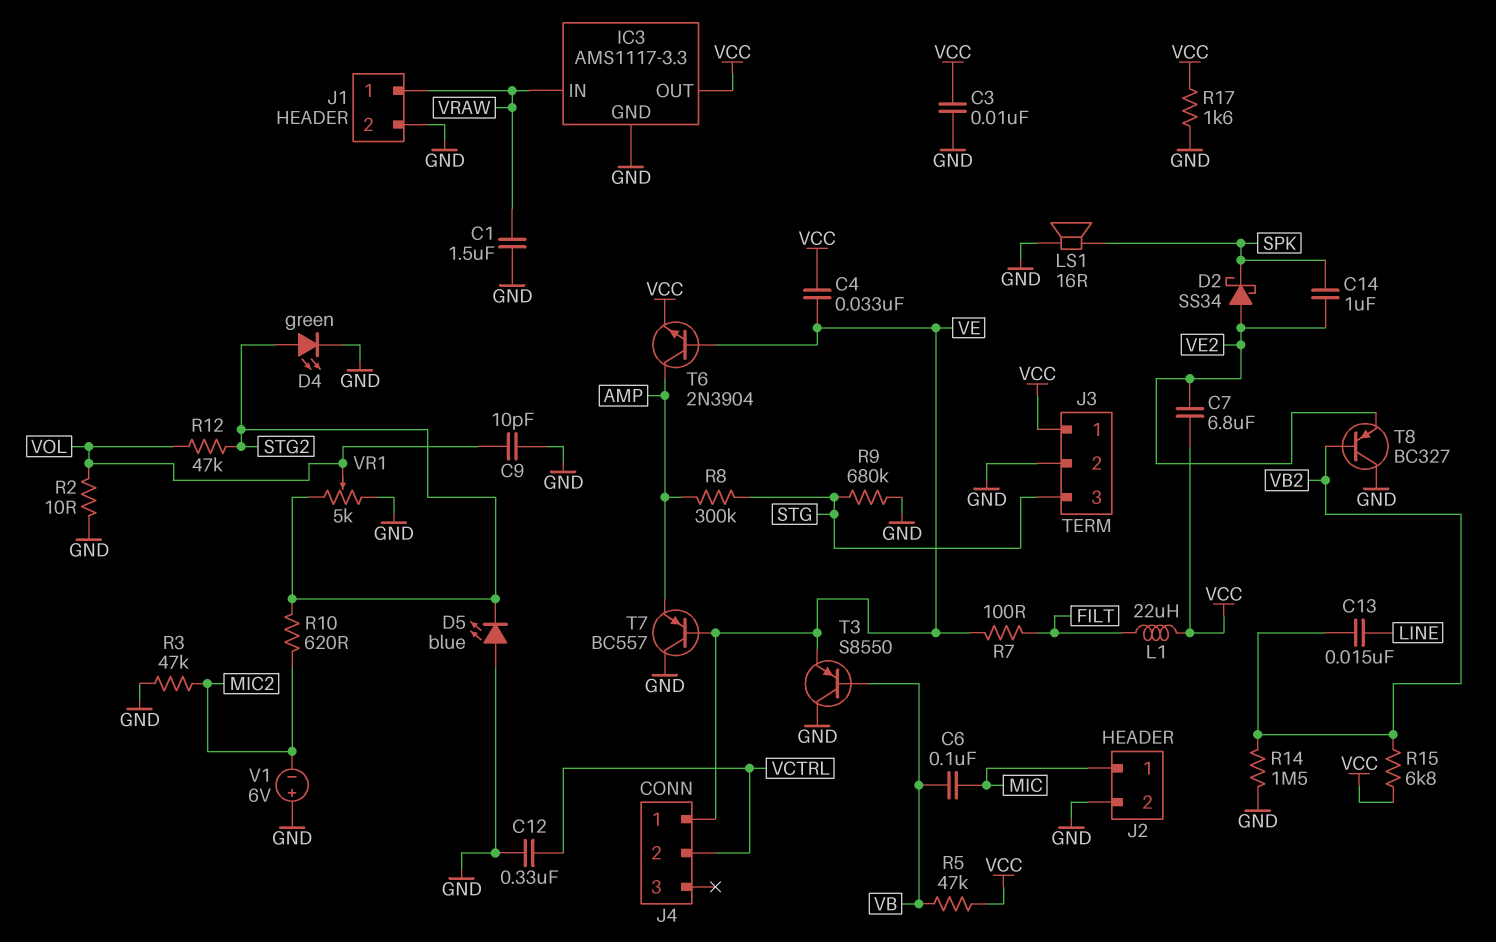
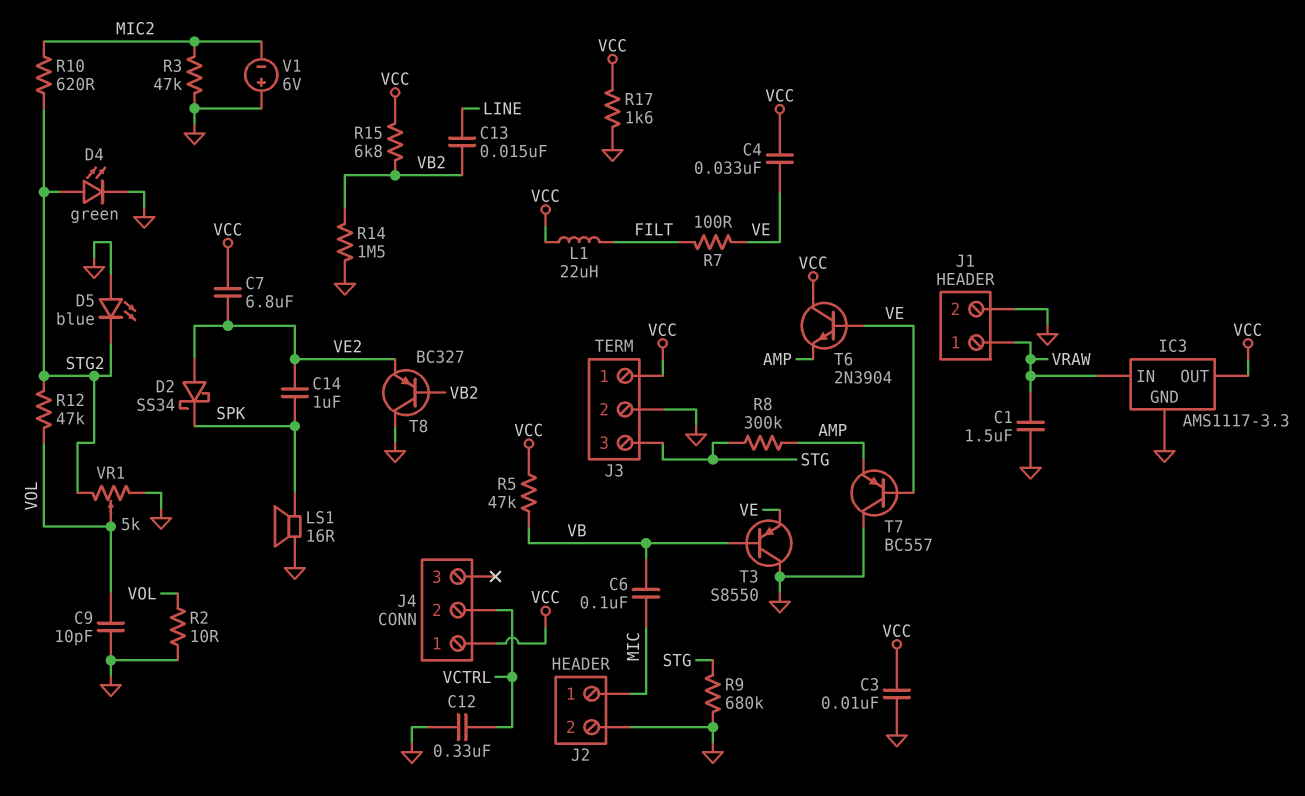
J4 pin 1: VE -> VCC
T6: NPN 2N3904 (B VE, C AMP, E VCC) -> NPN 2N3904 (B VE, C VCC, E AMP)

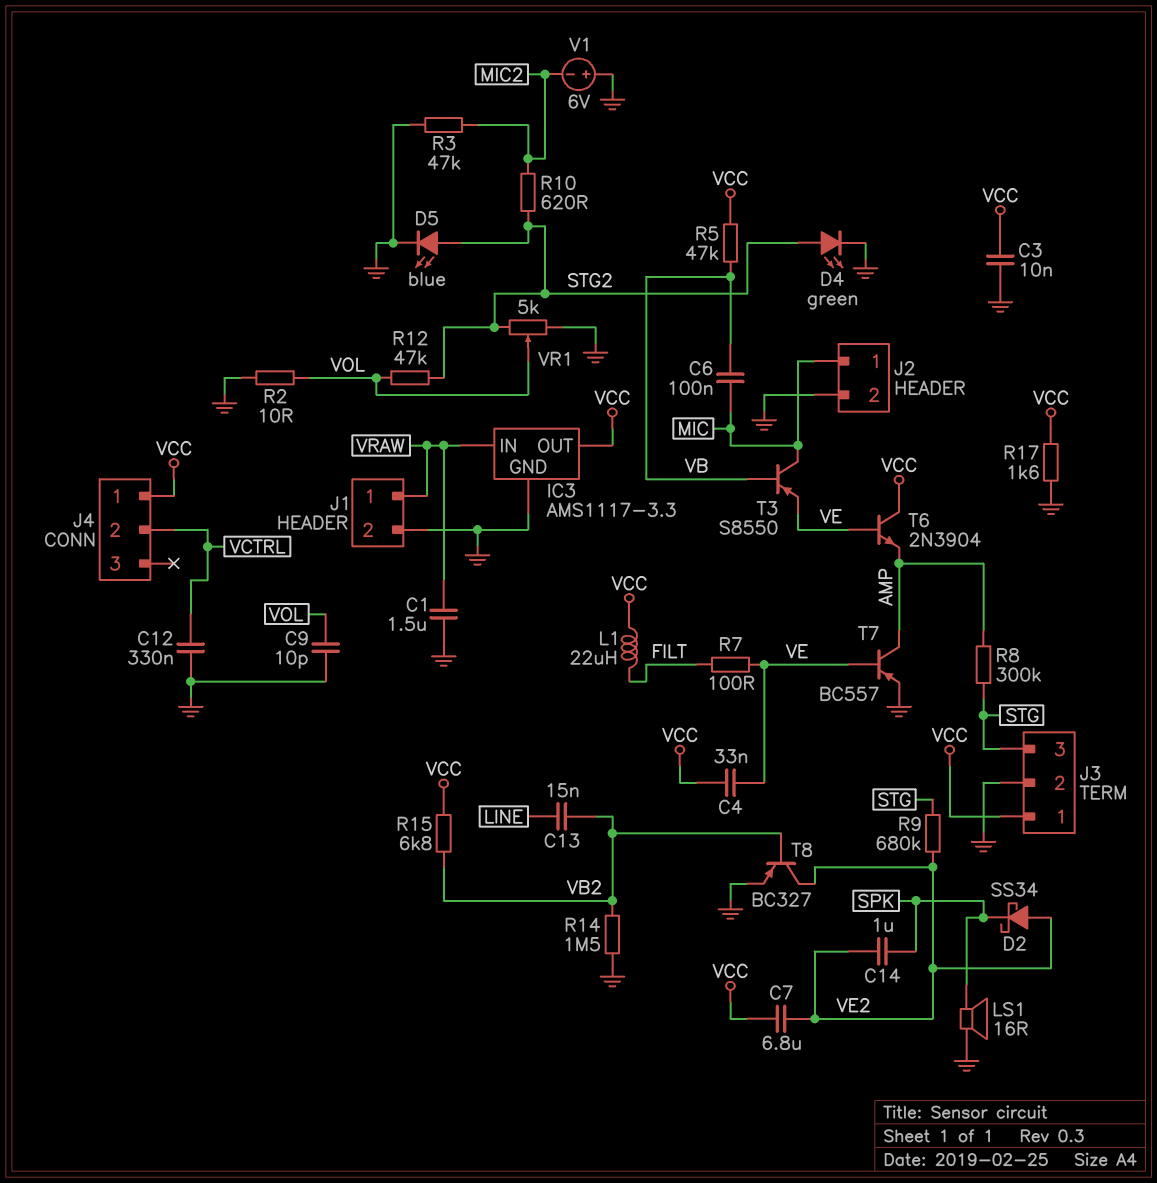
D5: LED blue (A GND, K STG2) -> LED blue (A STG2, K GND)
R9: 680k (GND, STG) -> 680k (STG, VE2)
T3: PNP S8550 (B VB, C GND, E VE) -> PNP S8550 (B VB, C MIC, E VE)
T7: PNP BC557 (B VE, C GND, E AMP) -> PNP BC557 (B VE, C AMP, E GND)
T8: PNP BC327 (B VB2, C GND, E VE2) -> PNP BC327 (B VB2, C VE2, E GND)

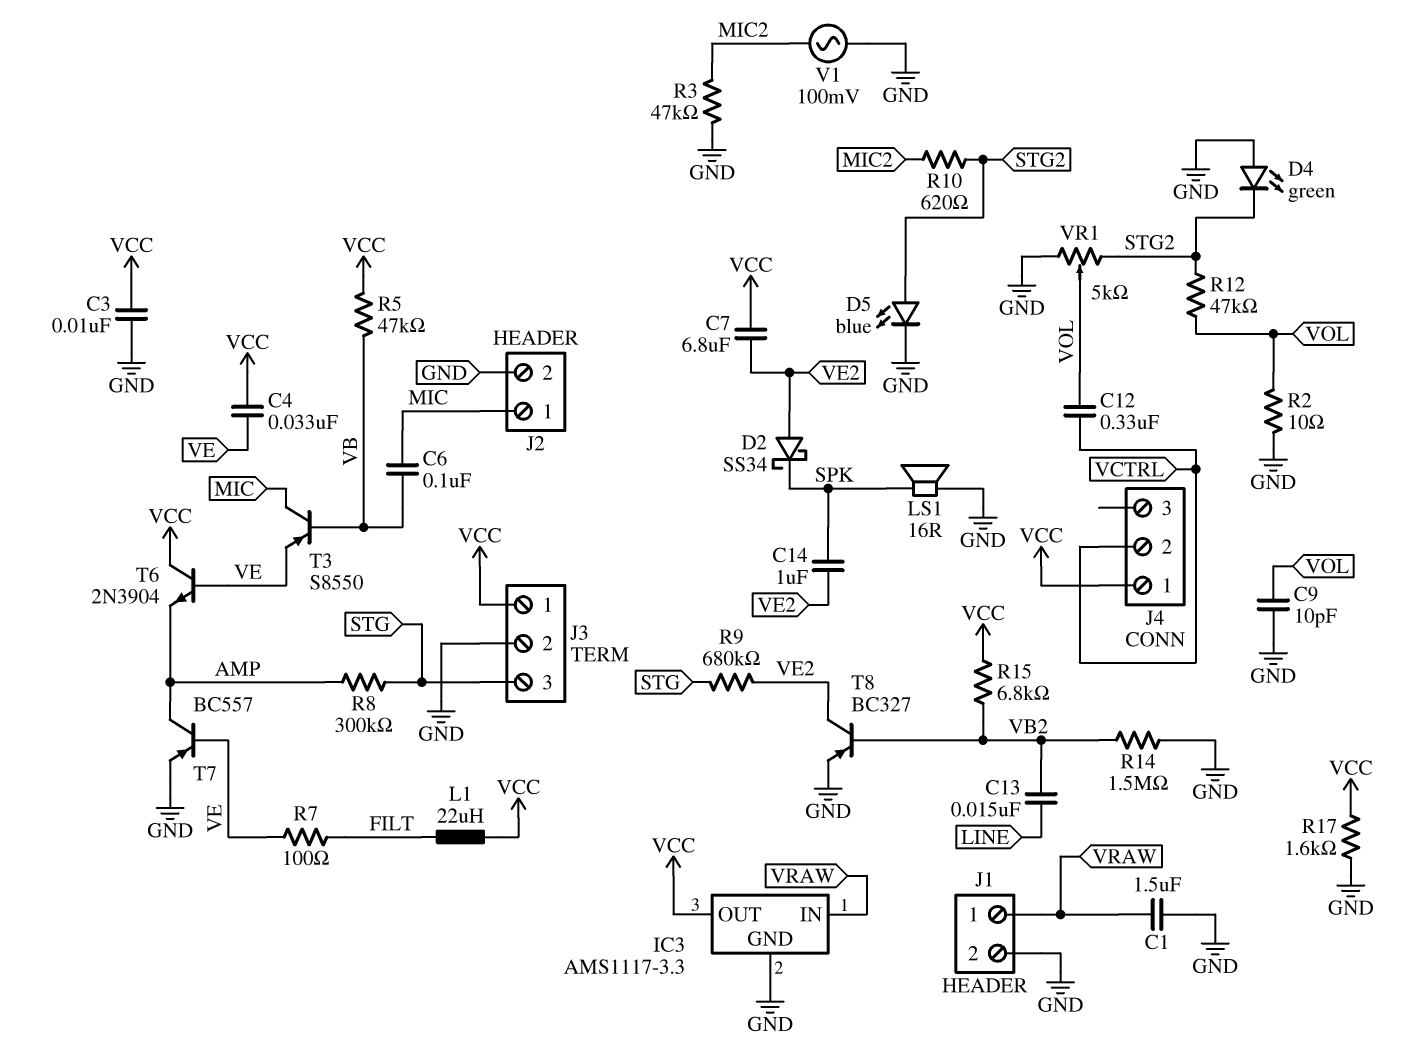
C12: 330nF (GND, VCTRL) -> 330nF (VCTRL, VOL)
D4: LED green (A STG2, K GND) -> LED green (A GND, K STG2)
V1: 6V (plus GND, minus MIC2) -> AC 100mV (GND, MIC2)

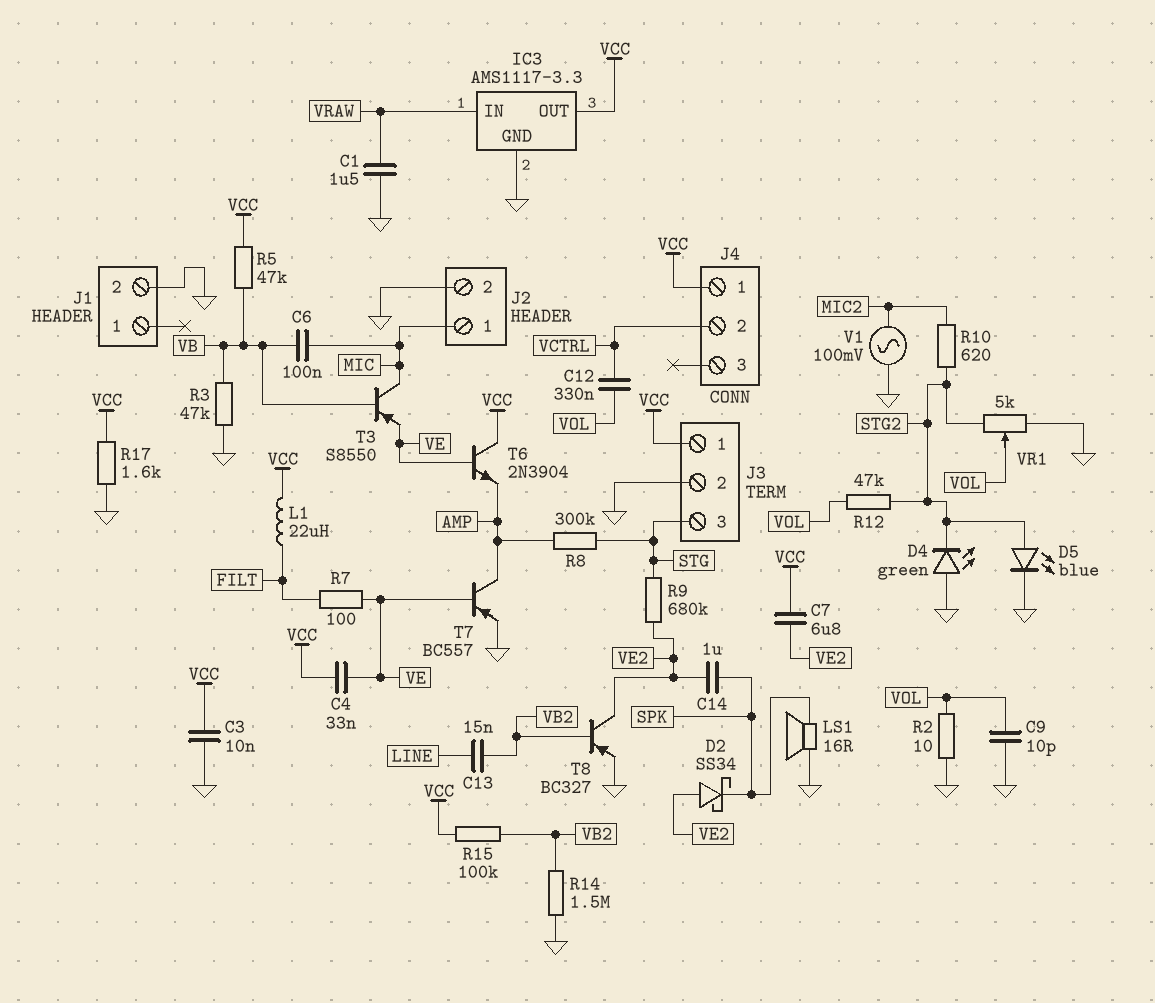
J1 pin 1: VRAW -> none
R3: 47k (GND, MIC2) -> 47k (GND, VB)
R15: 6.8k (VB2, VCC) -> 100k (VB2, VCC)

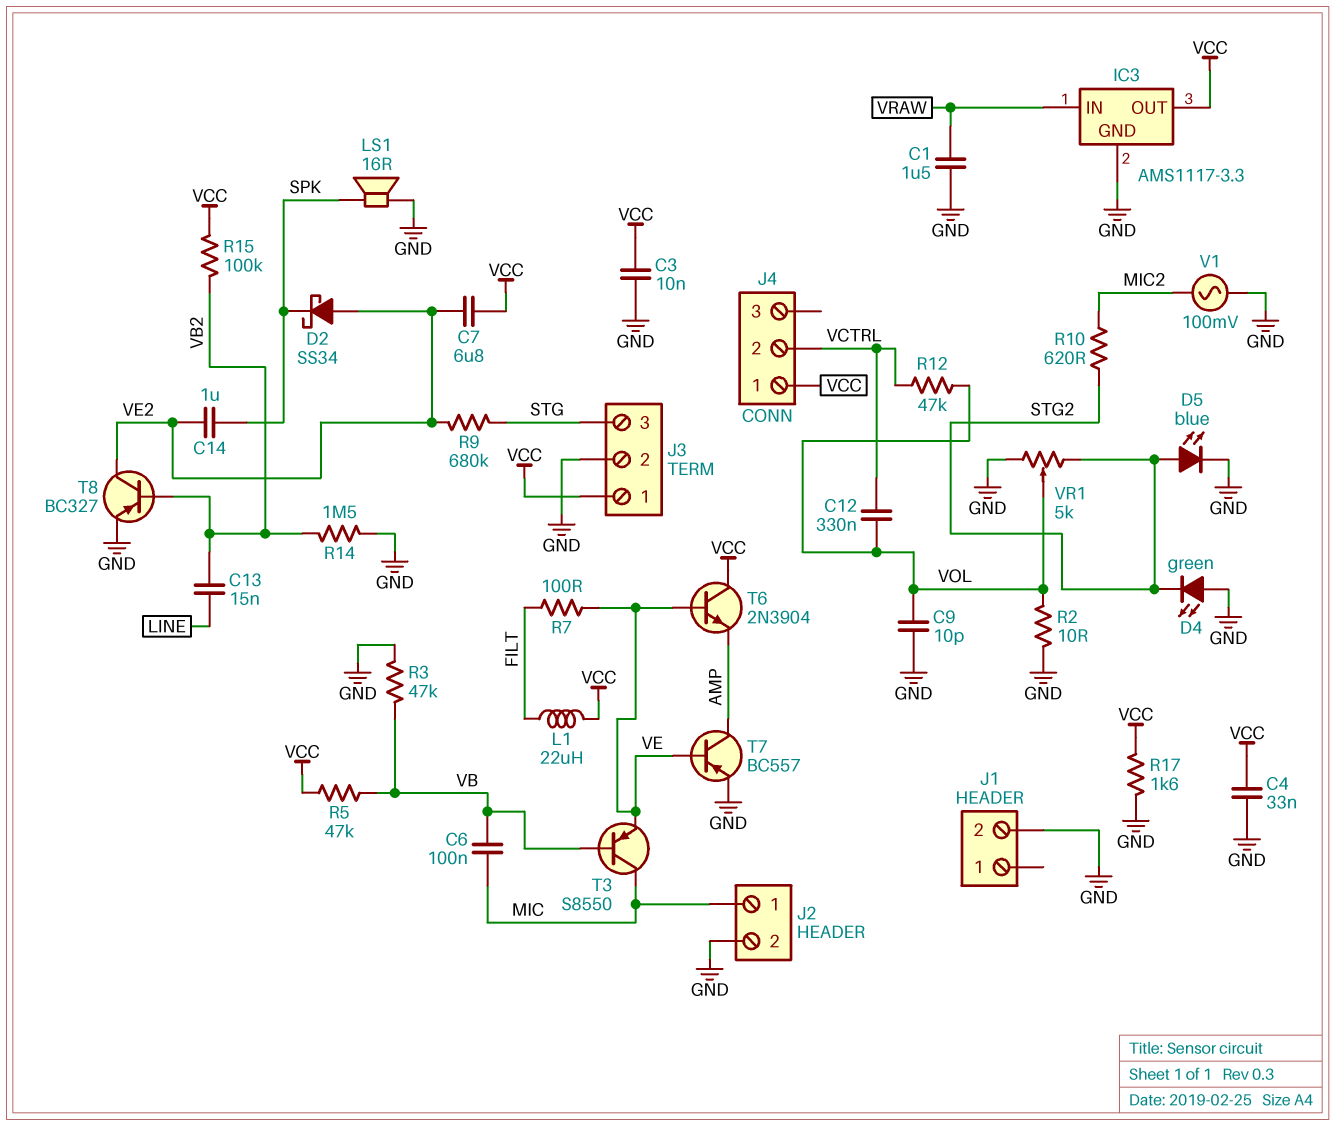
C4: 33nF (VCC, VE) -> 33nF (GND, VCC)
R8: 300k (AMP, STG) -> none
R12: 47k (STG2, VOL) -> 47k (VCTRL, VOL)

